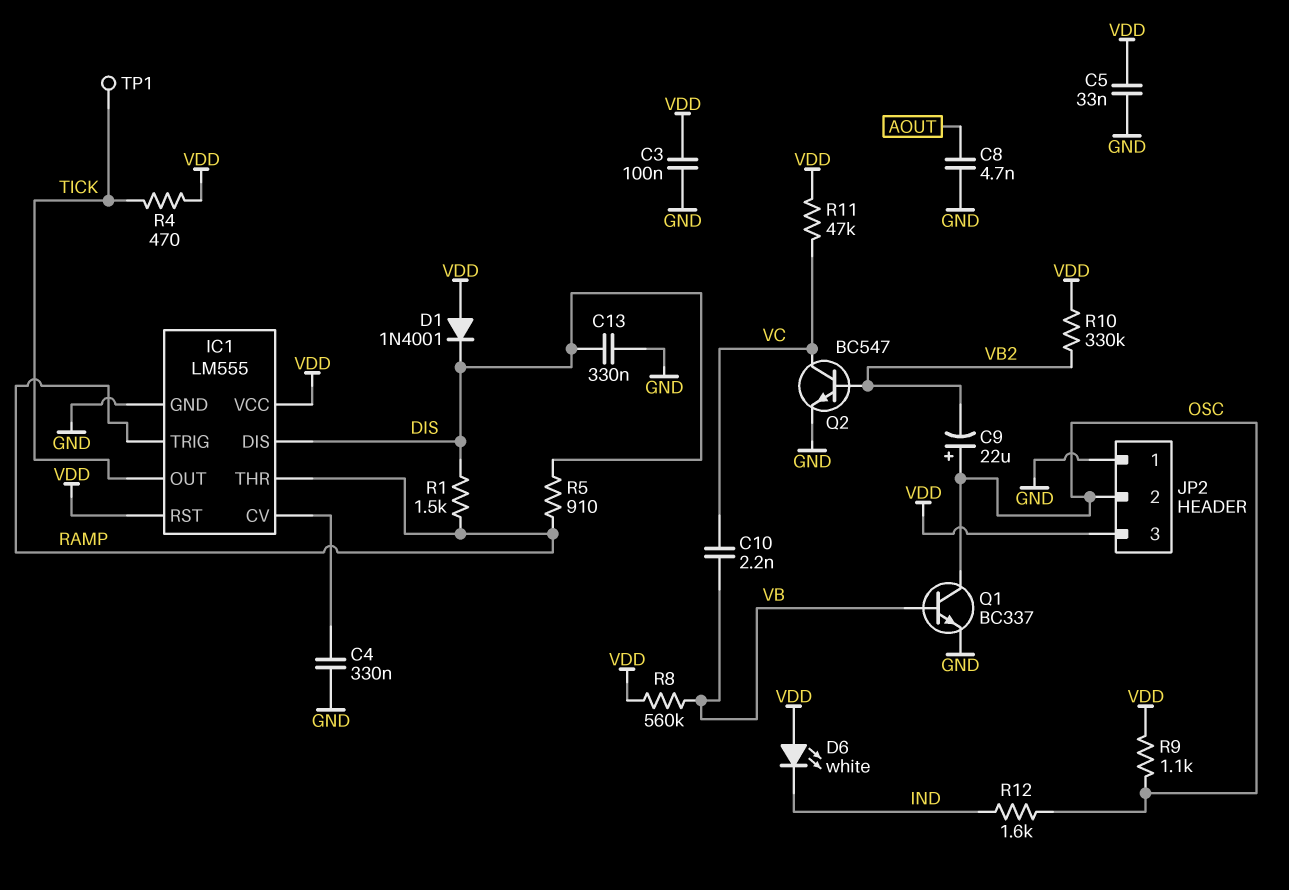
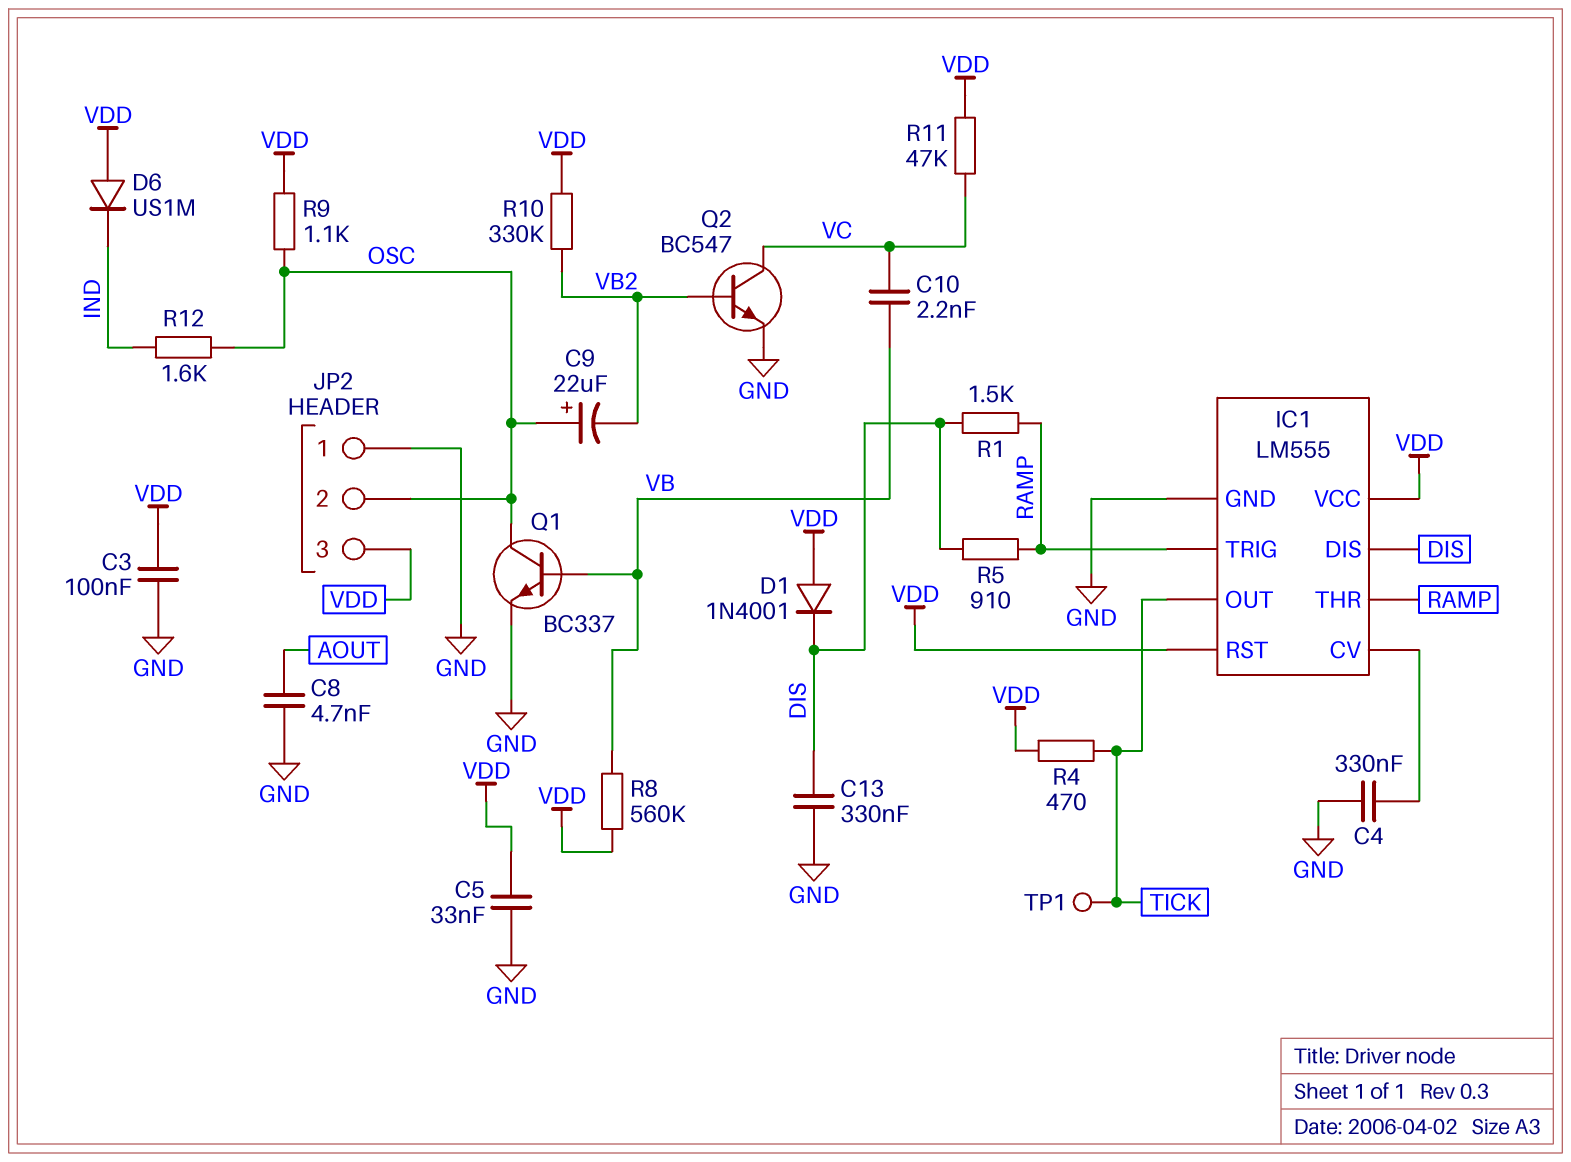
D6: LED white (A VDD, K IND) -> diode US1M (A VDD, K IND)

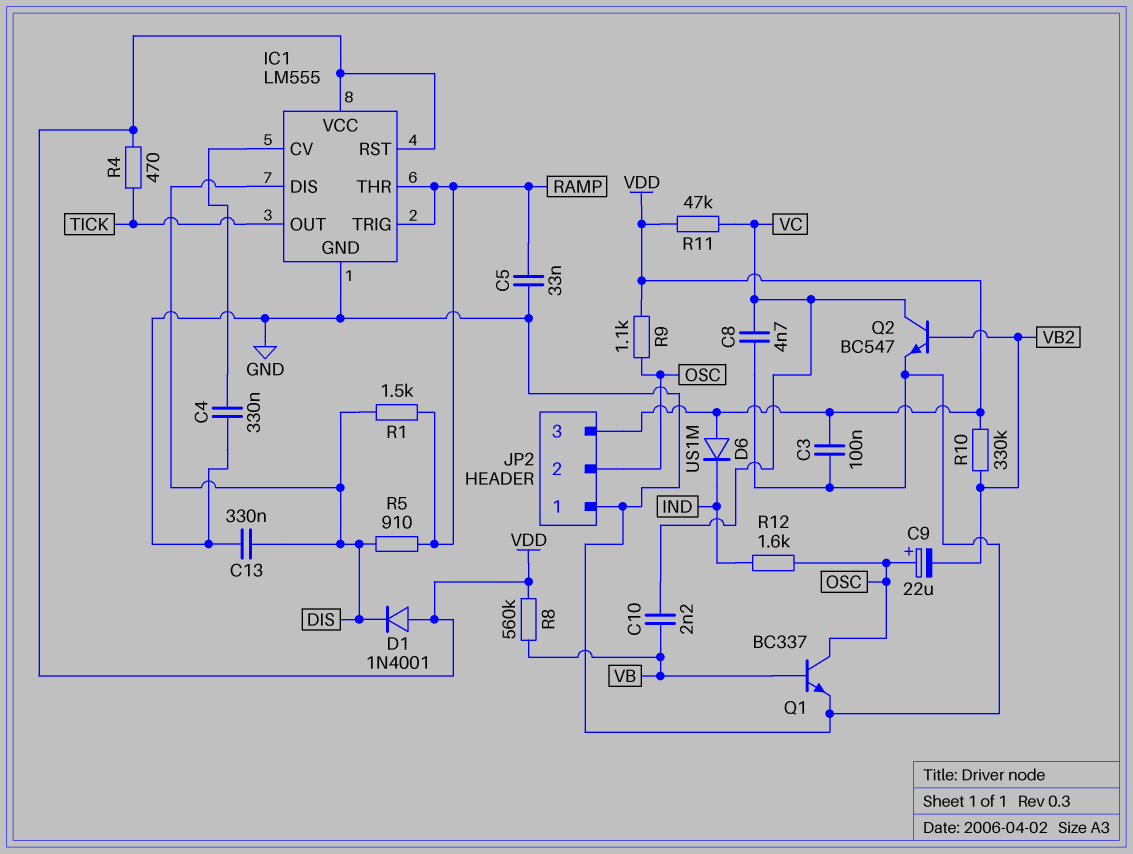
C5: 33nF (GND, VDD) -> 33nF (GND, RAMP)
C8: 4.7nF (AOUT, GND) -> 4.7nF (GND, VC)
TP1: test point (TICK) -> none

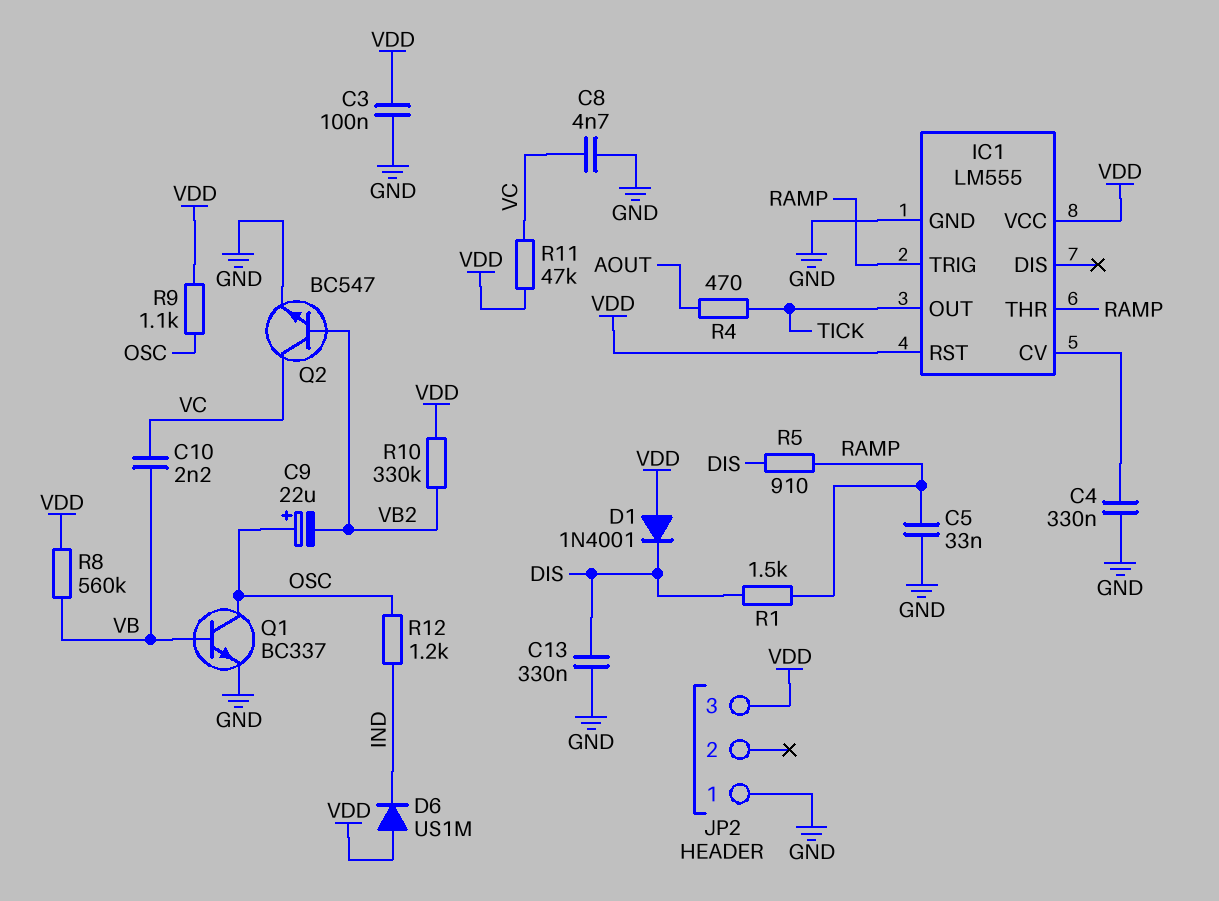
IC1 pin DIS: DIS -> none
JP2 pin 2: OSC -> none
R4: 470 (TICK, VDD) -> 470 (AOUT, TICK)
R12: 1.6k (IND, OSC) -> 1.2k (IND, OSC)

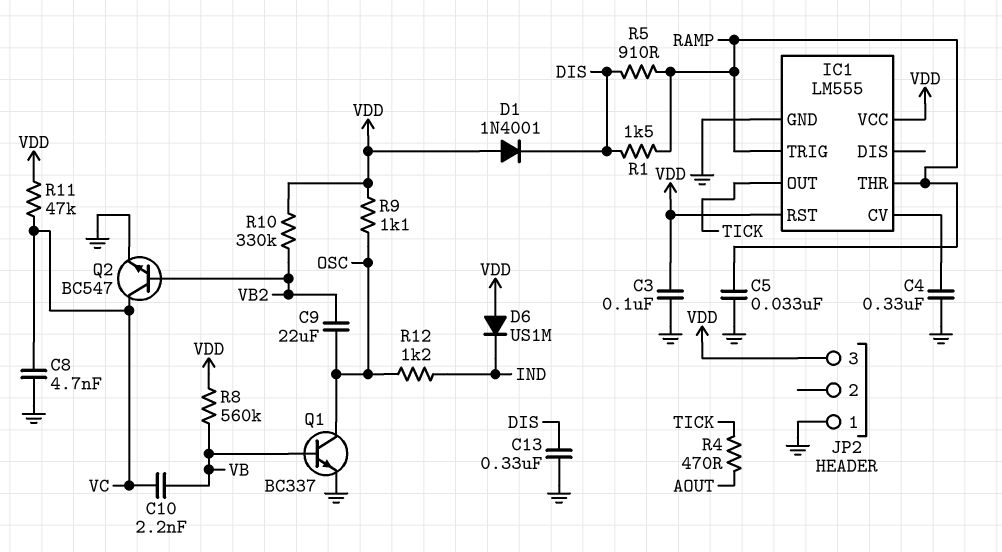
C9: 22uF (plus OSC, minus VB2) -> 22uF (OSC, VB2)

